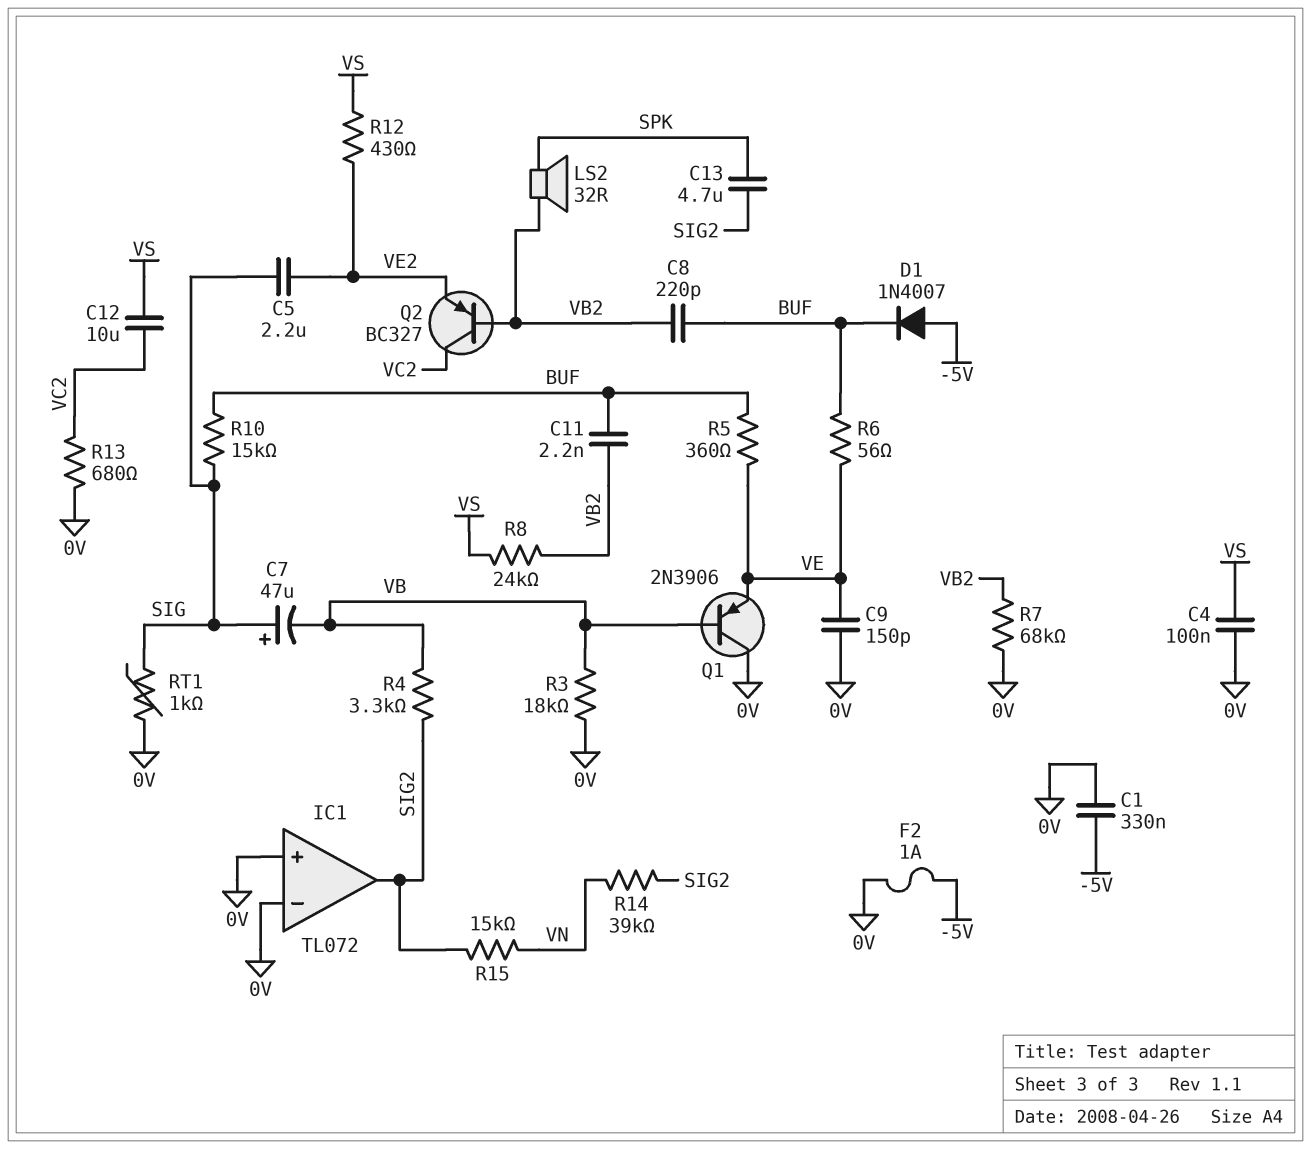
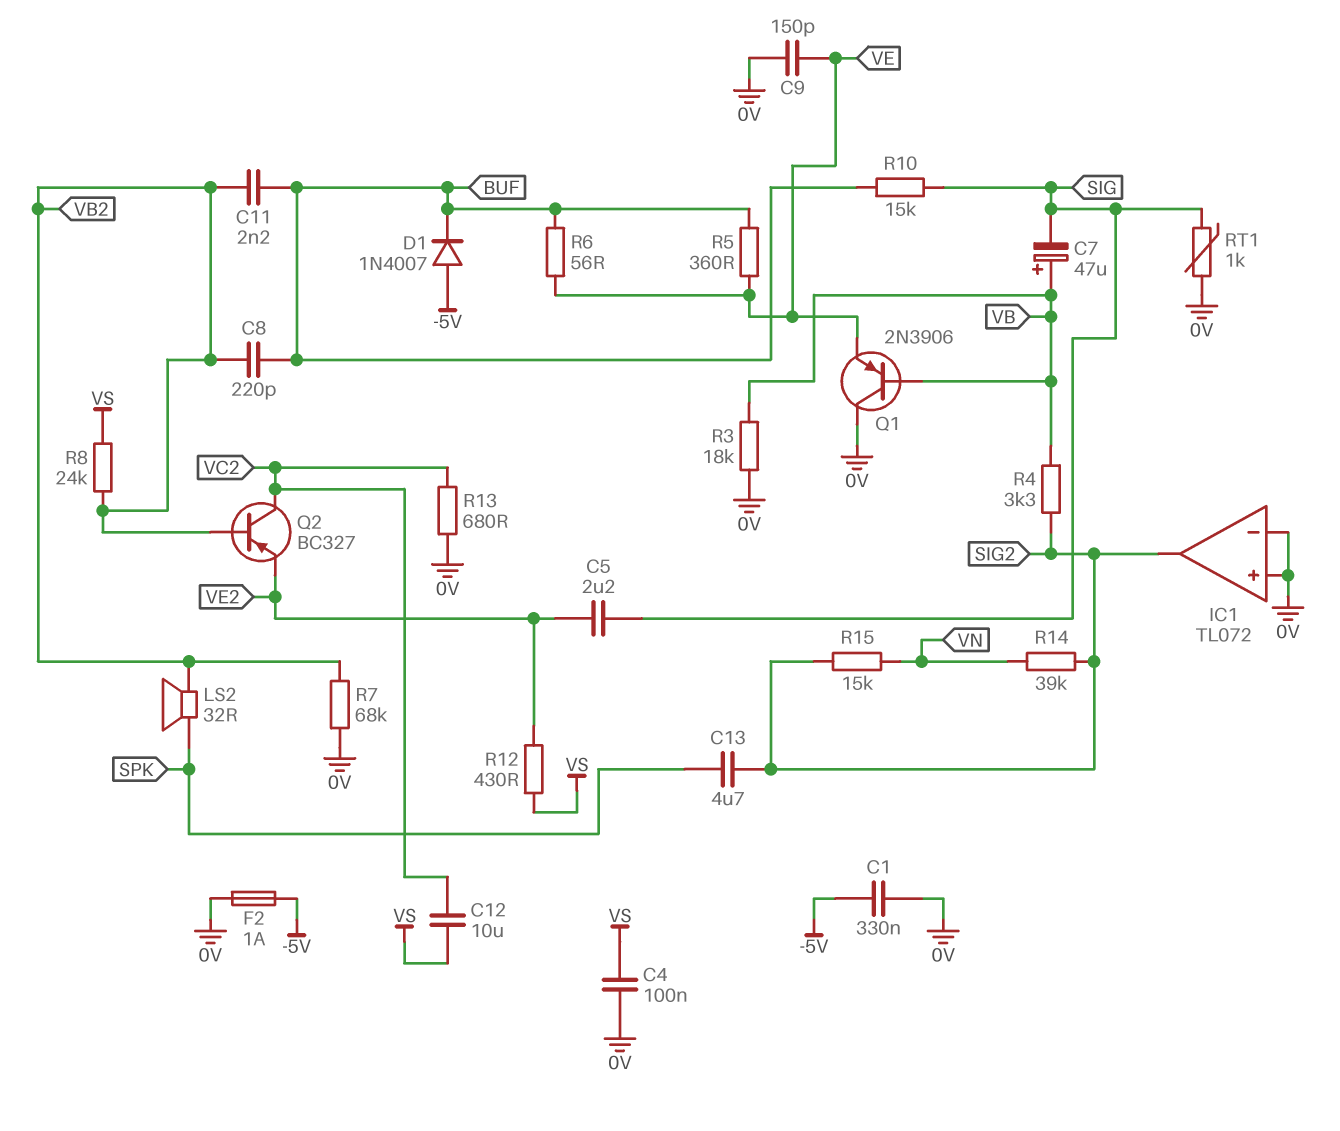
C7: 47uF (plus SIG, minus VB) -> 47uF (plus VB, minus SIG)

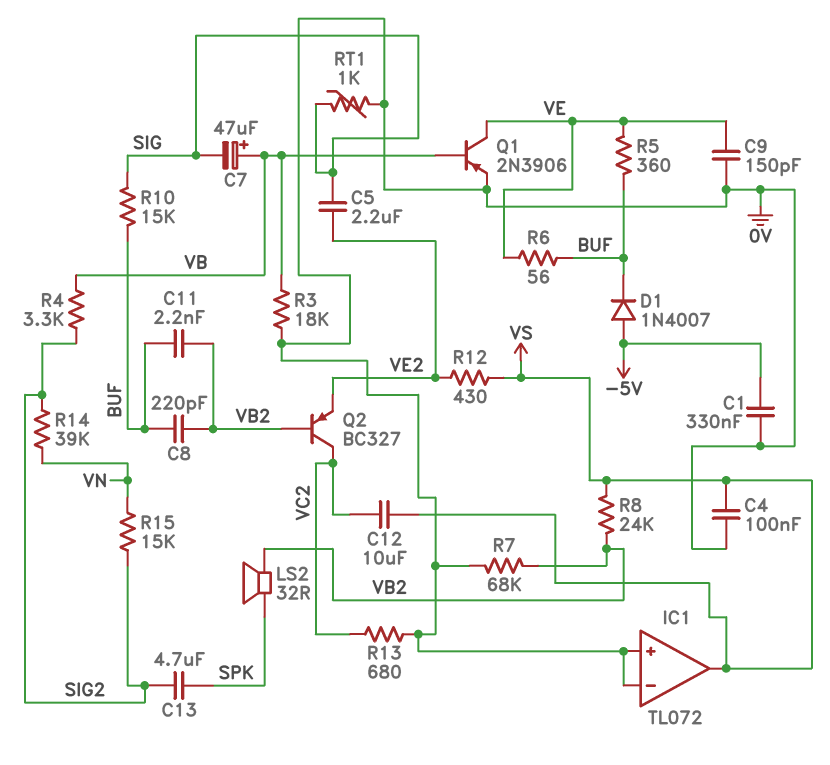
F2: 1A (-5V, 0V) -> none
IC1 pin out: SIG2 -> VS
Q1: PNP 2N3906 (B VB, C 0V, E VE) -> PNP 2N3906 (B VB, C VE, E 0V)

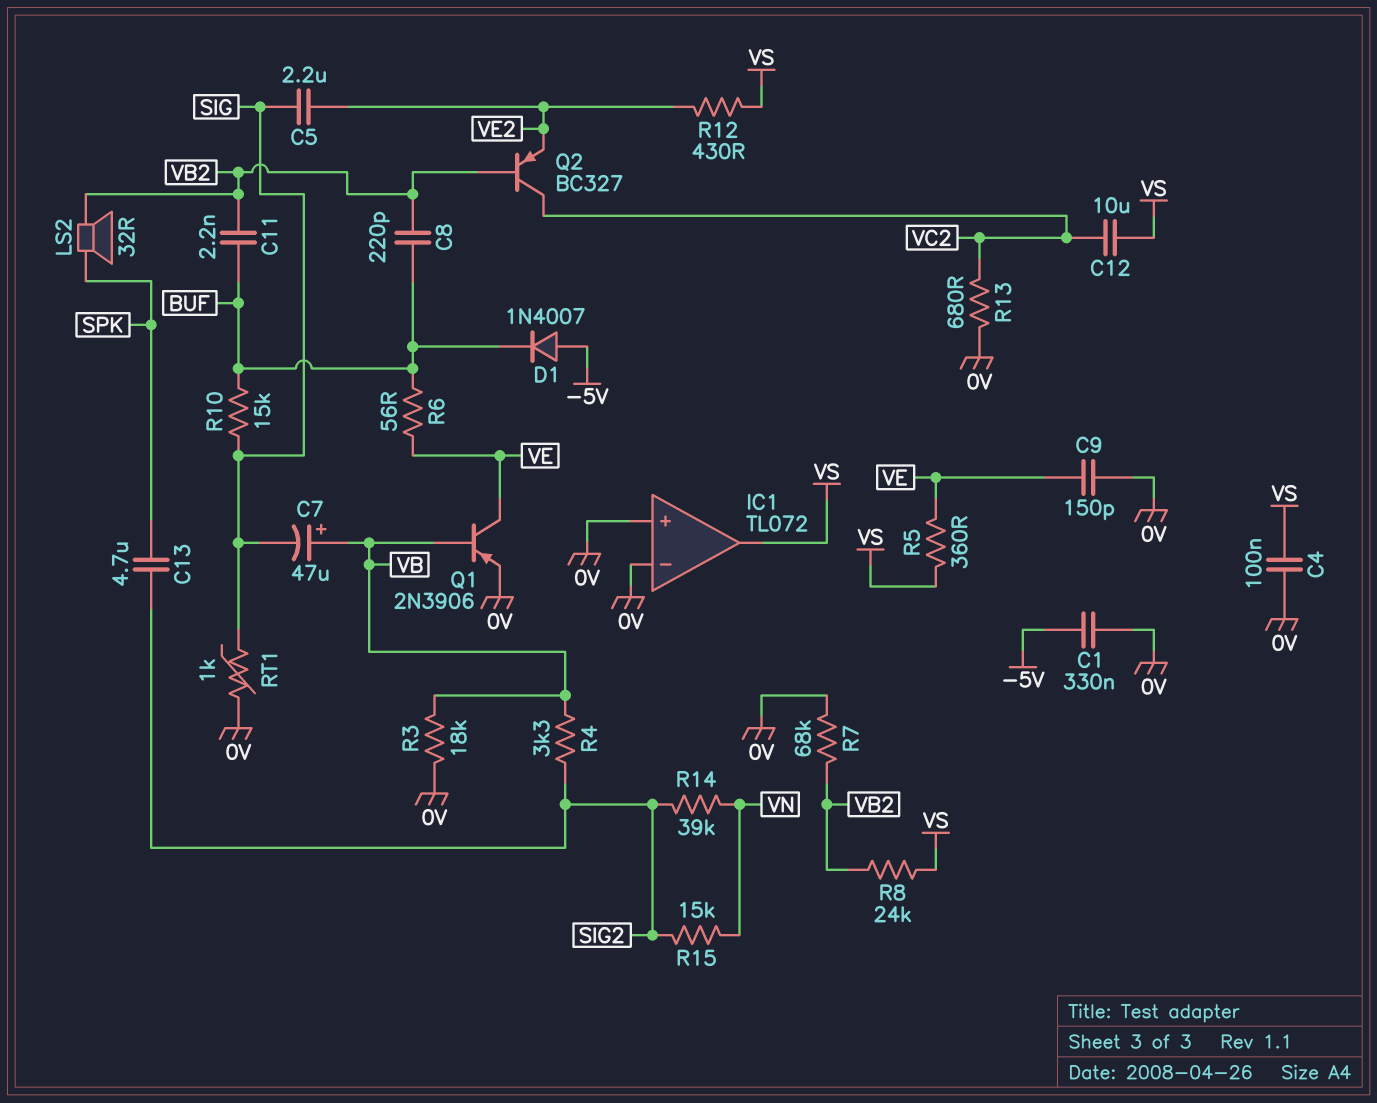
R5: 360 (BUF, VE) -> 360 (VE, VS)

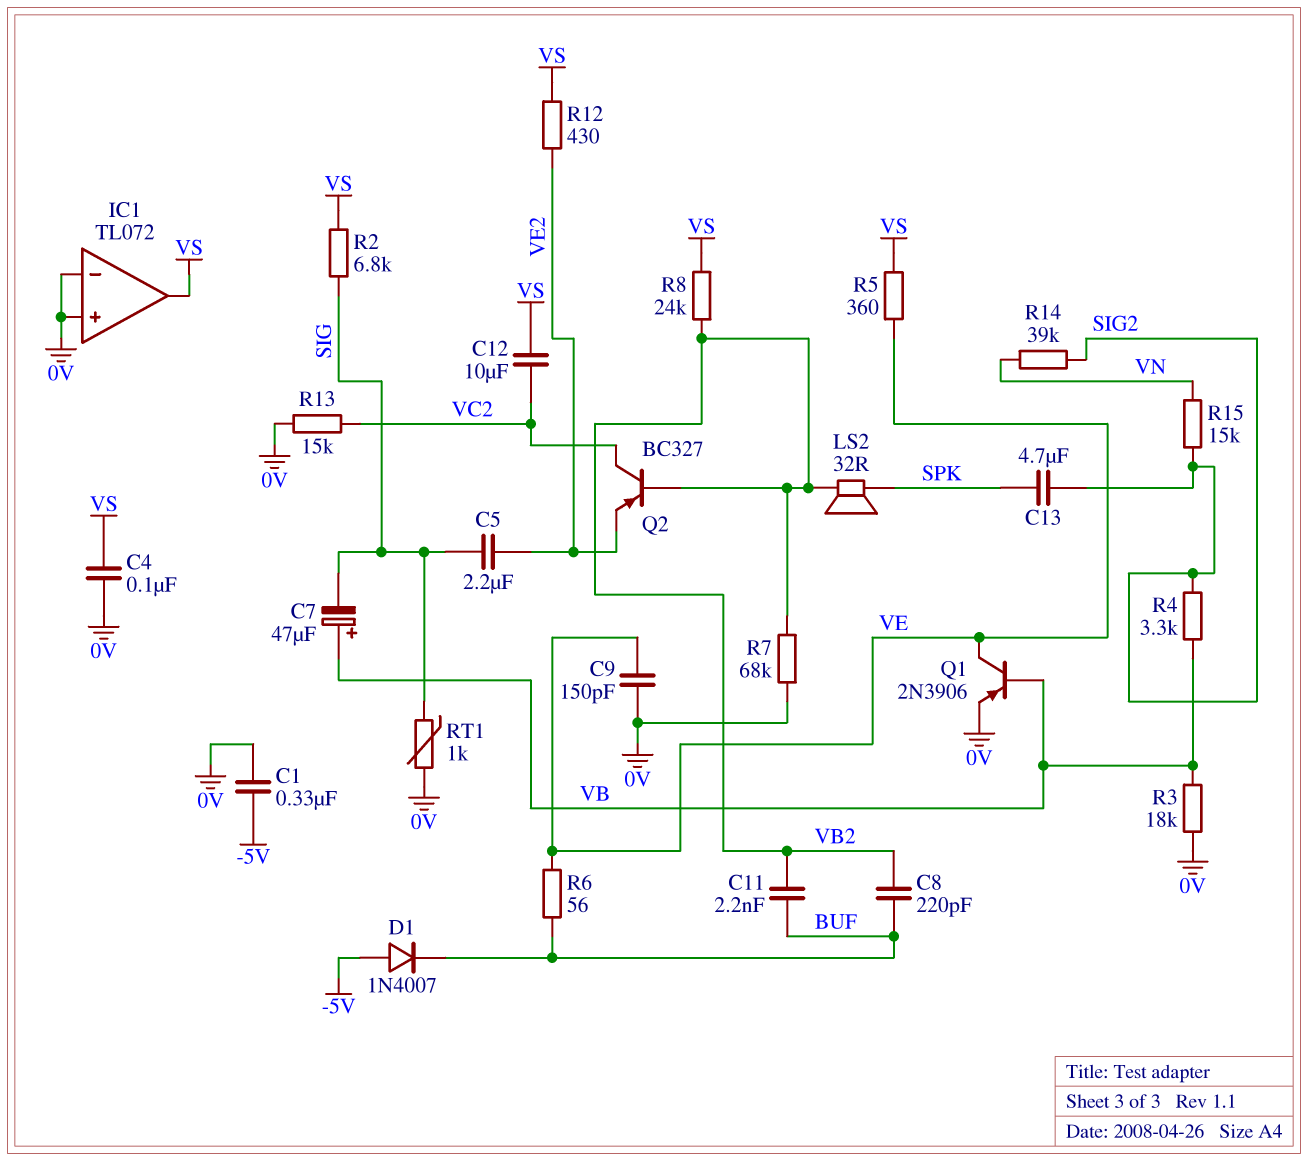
R2: none -> 6.8k (SIG, VS)
R10: 15k (BUF, SIG) -> none
R13: 680 (0V, VC2) -> 15k (0V, VC2)

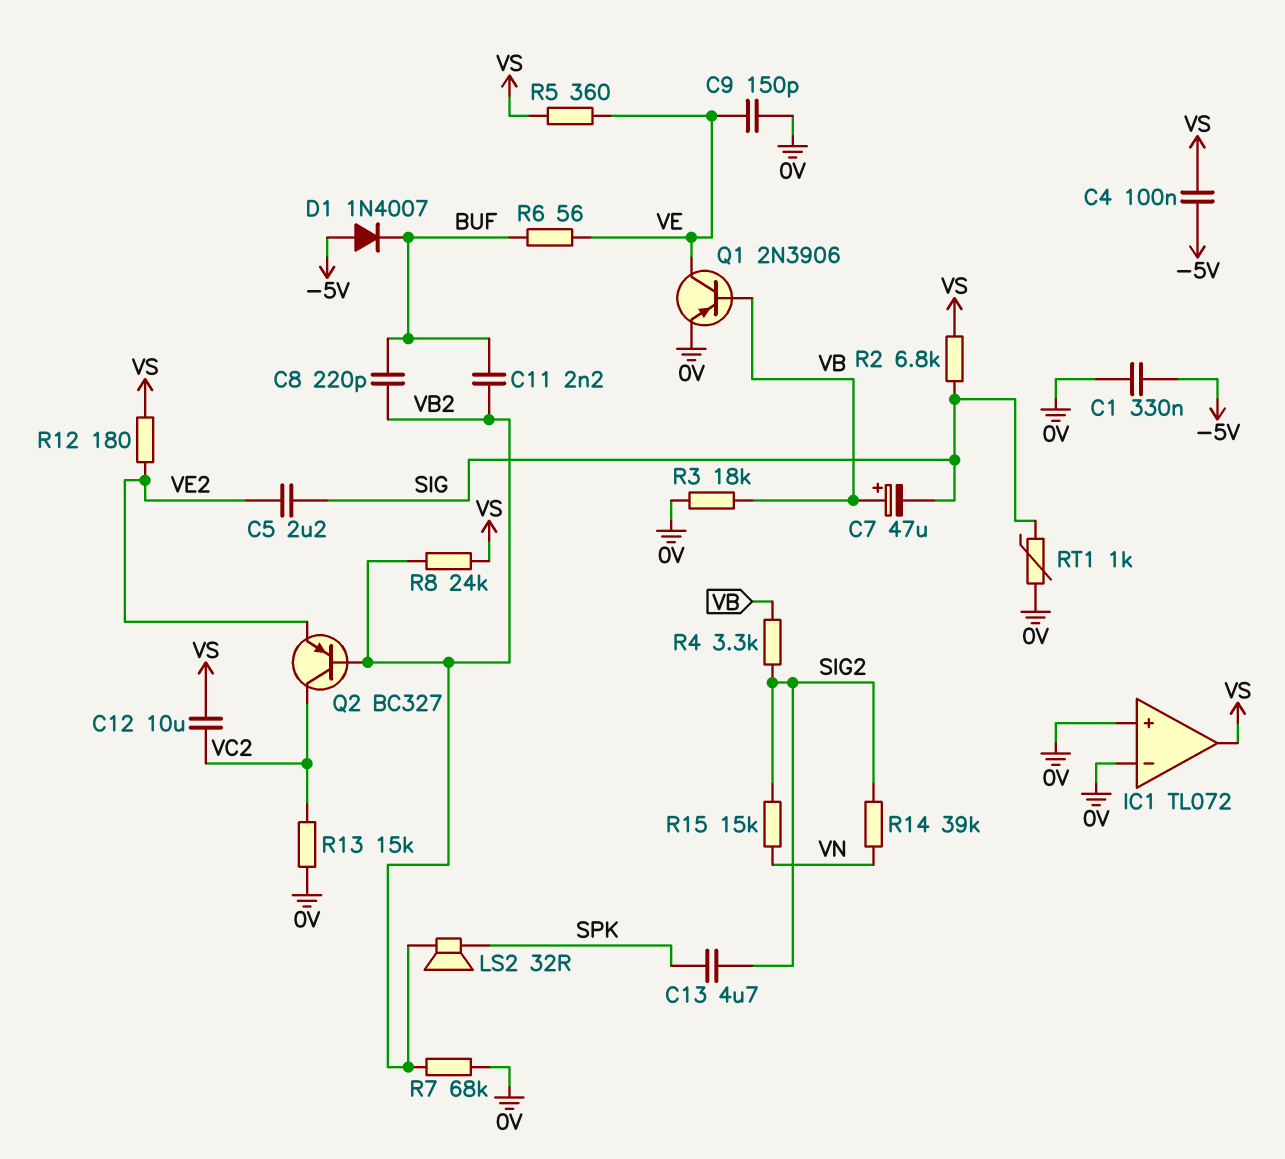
C4: 100nF (0V, VS) -> 100nF (-5V, VS)
R12: 430 (VE2, VS) -> 180 (VE2, VS)

